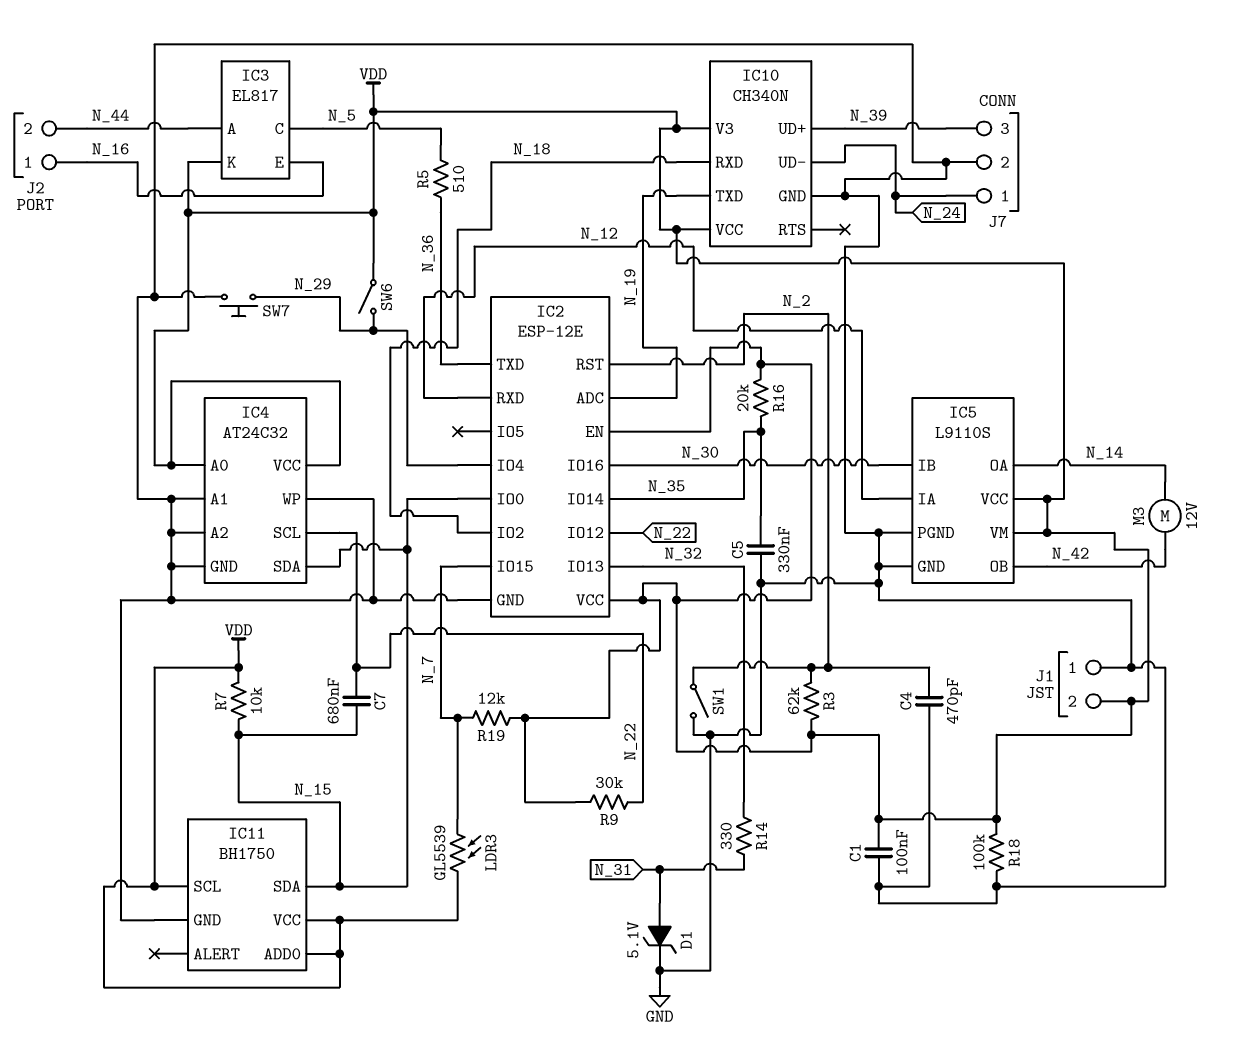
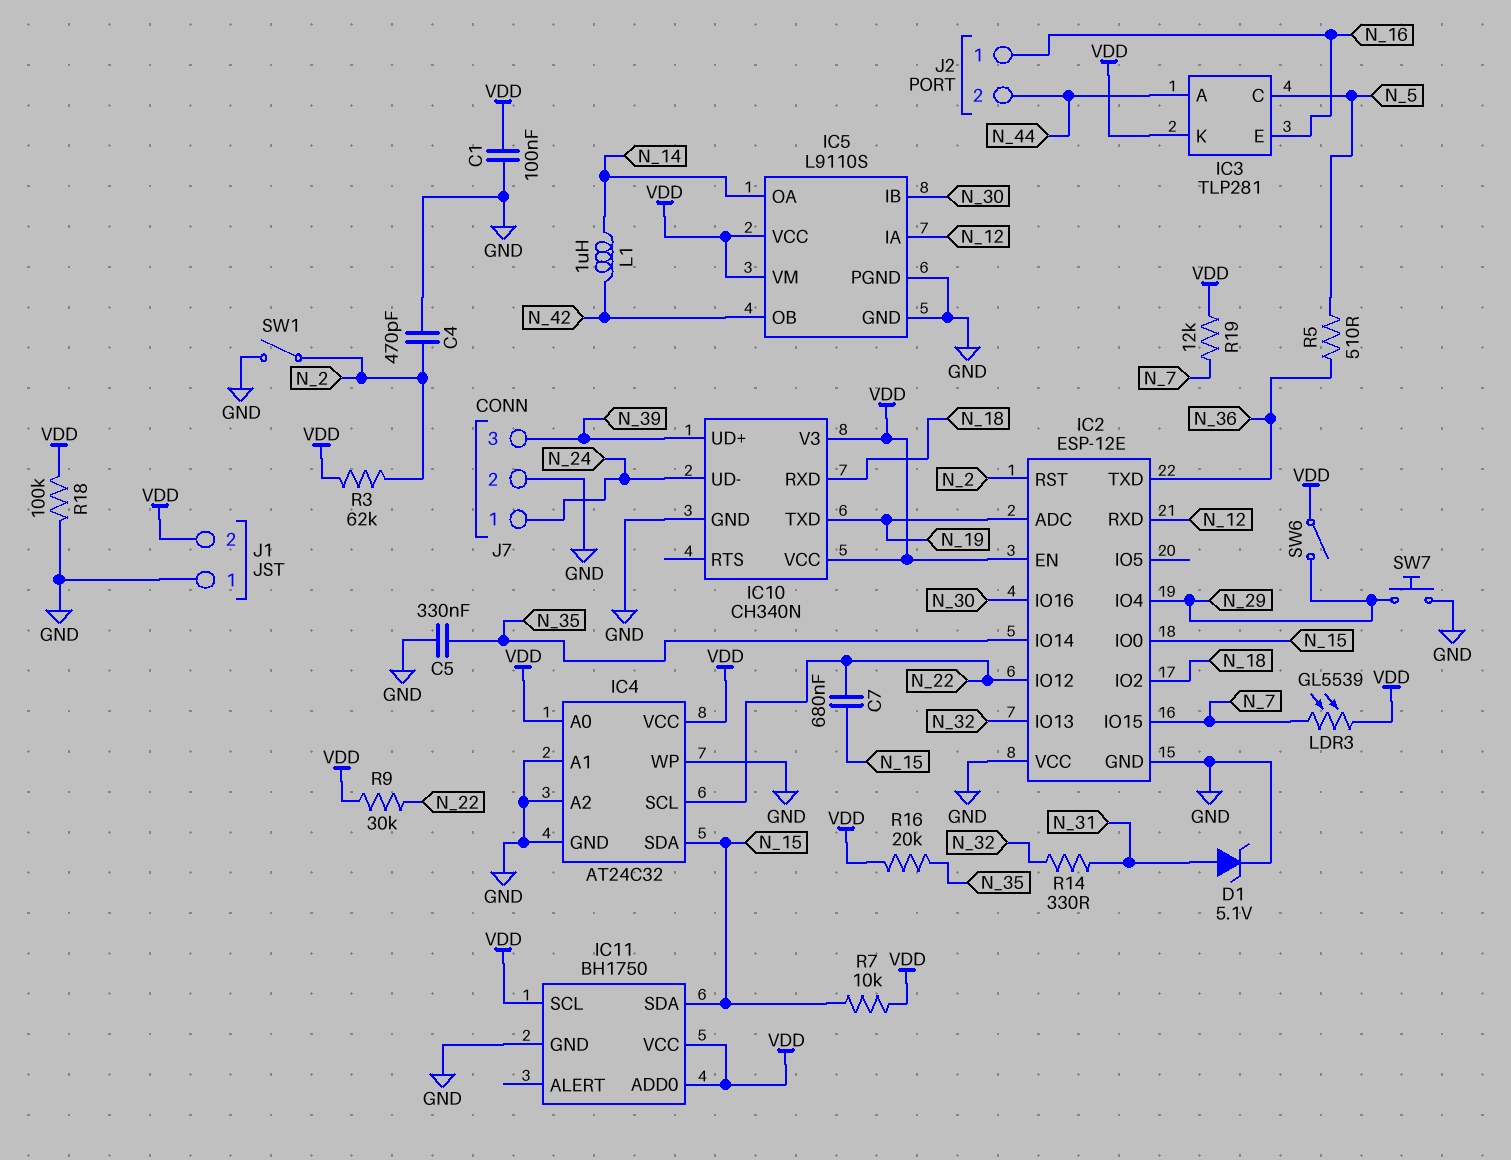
IC2 pin VCC: VDD -> GND
IC3: EL817 -> TLP281
L1: none -> 1uH (N_14, N_42)
M3: motor 12V (N_14, N_42) -> none

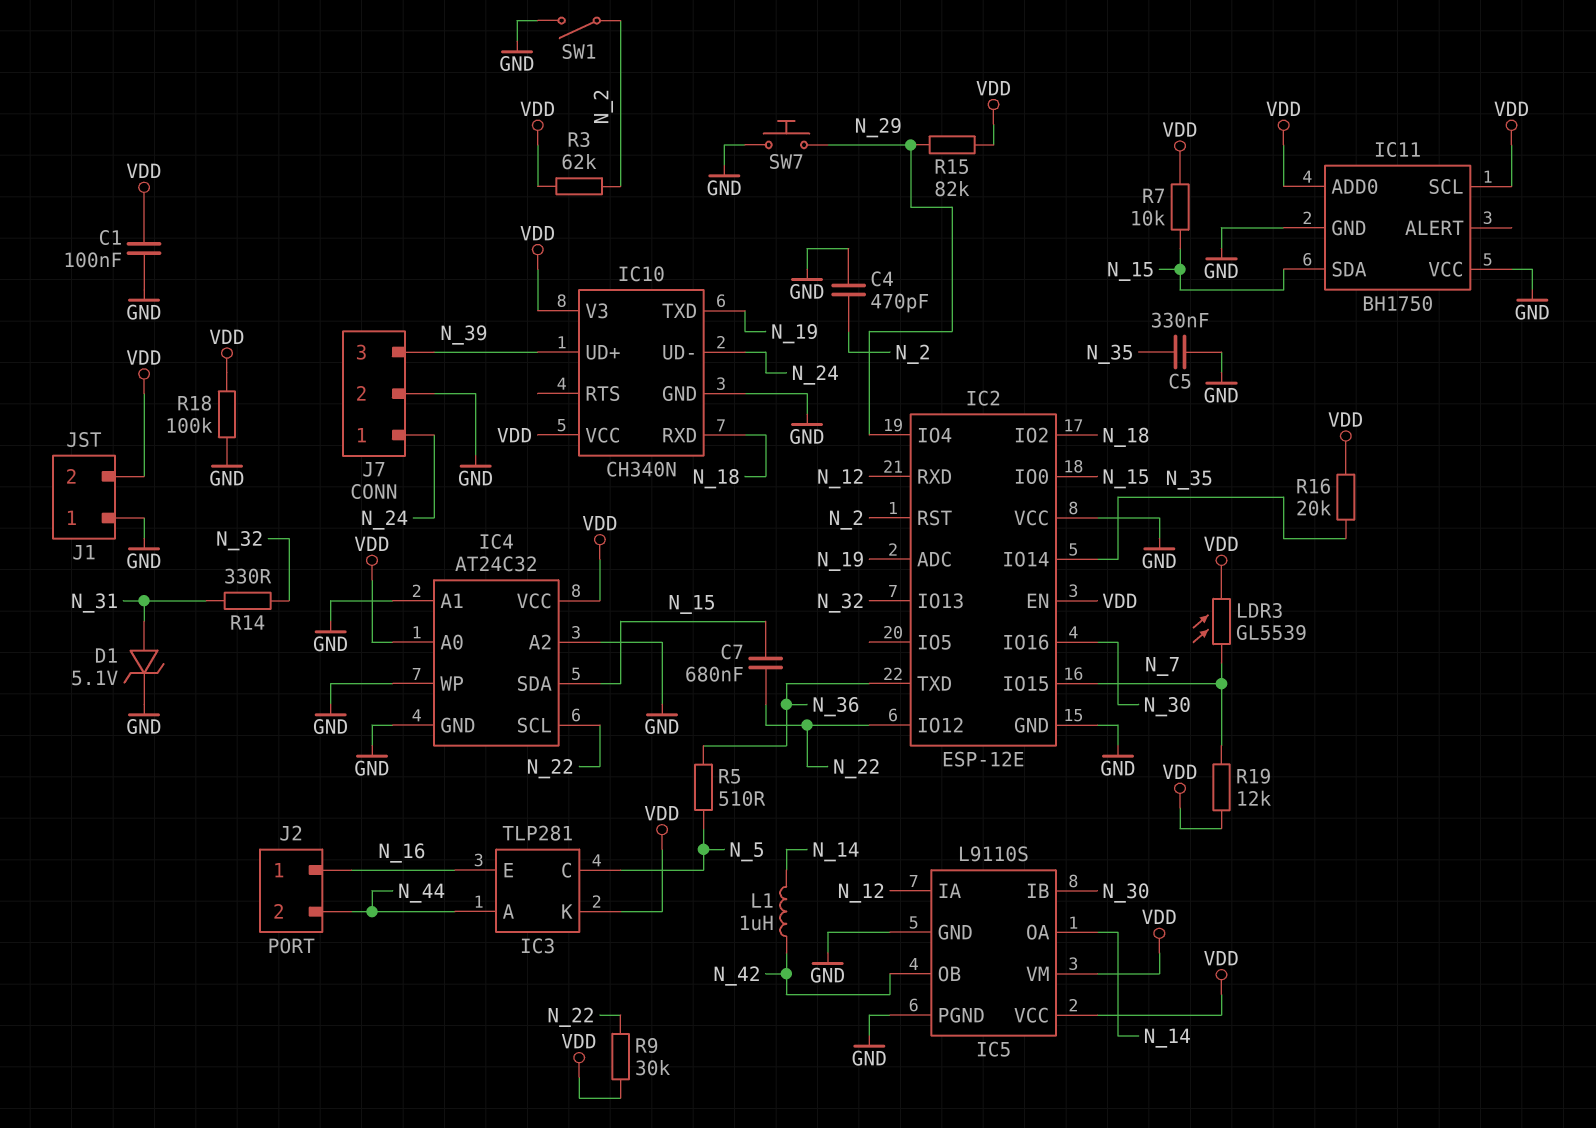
IC11 pin VCC: VDD -> GND
R15: none -> 82k (N_29, VDD)
SW6: switch (N_29, VDD) -> none

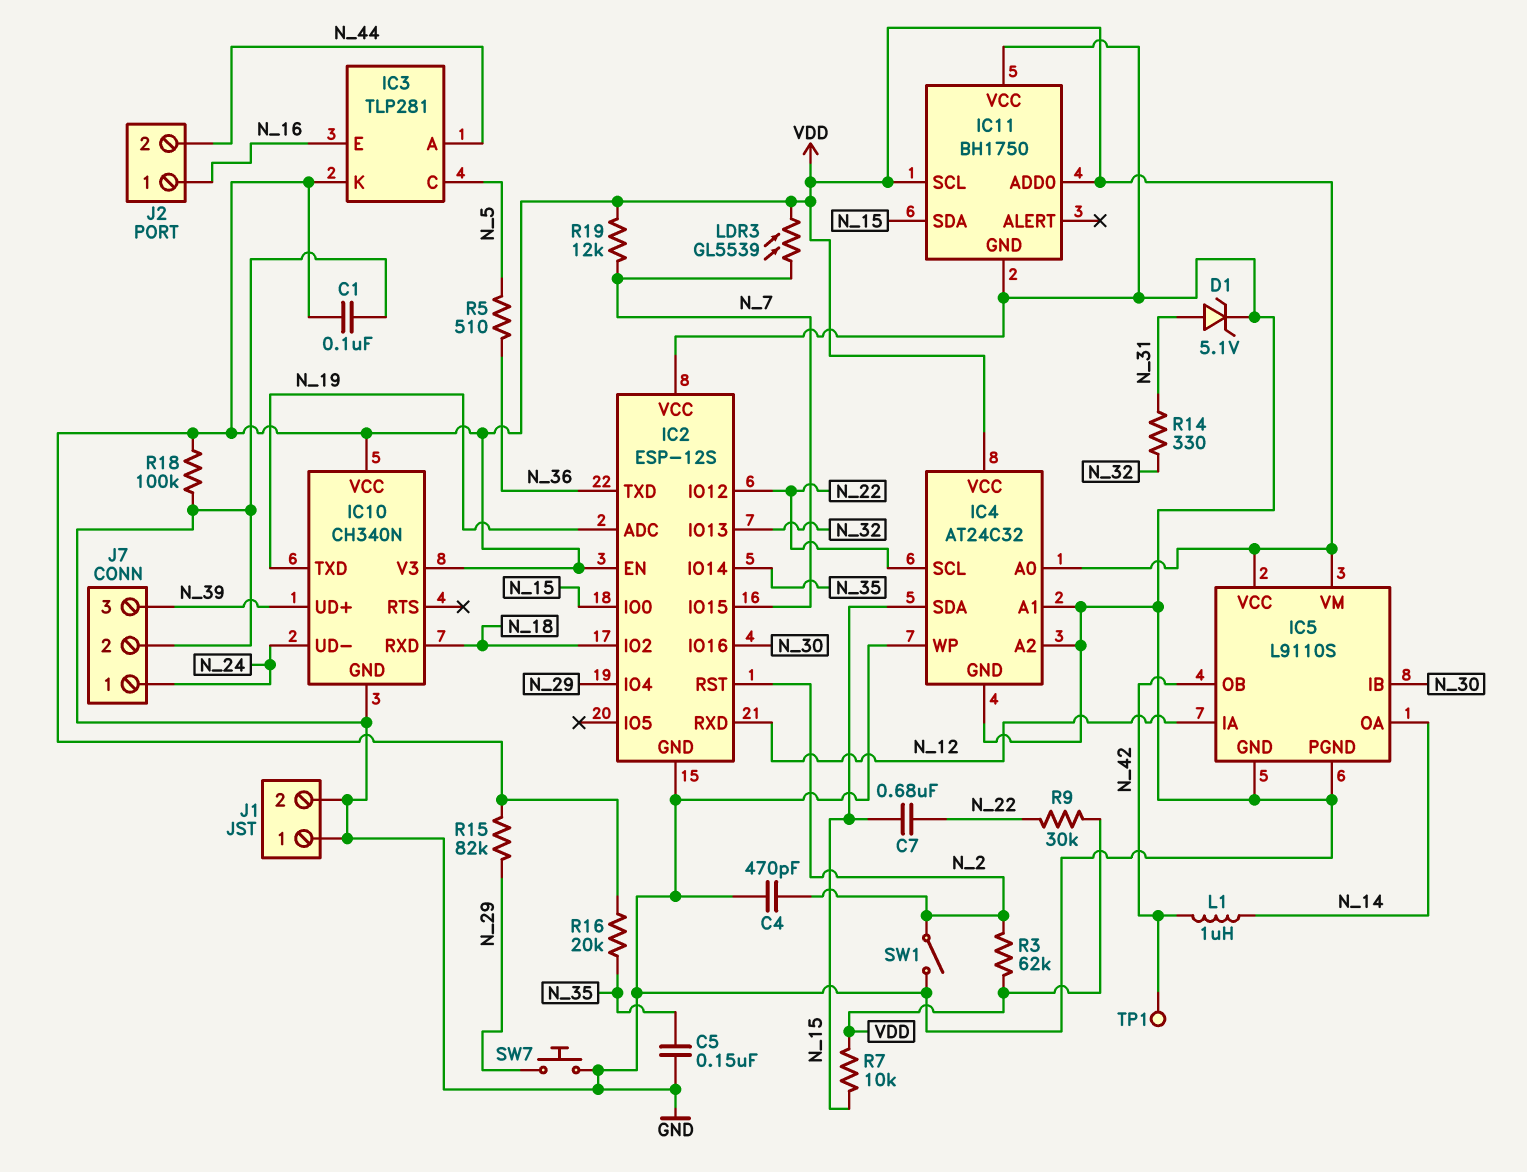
C5: 330nF (GND, N_35) -> 150nF (GND, N_35)
IC2: ESP-12E -> ESP-12S
J1 pin 2: VDD -> GND
TP1: none -> test point (N_42)

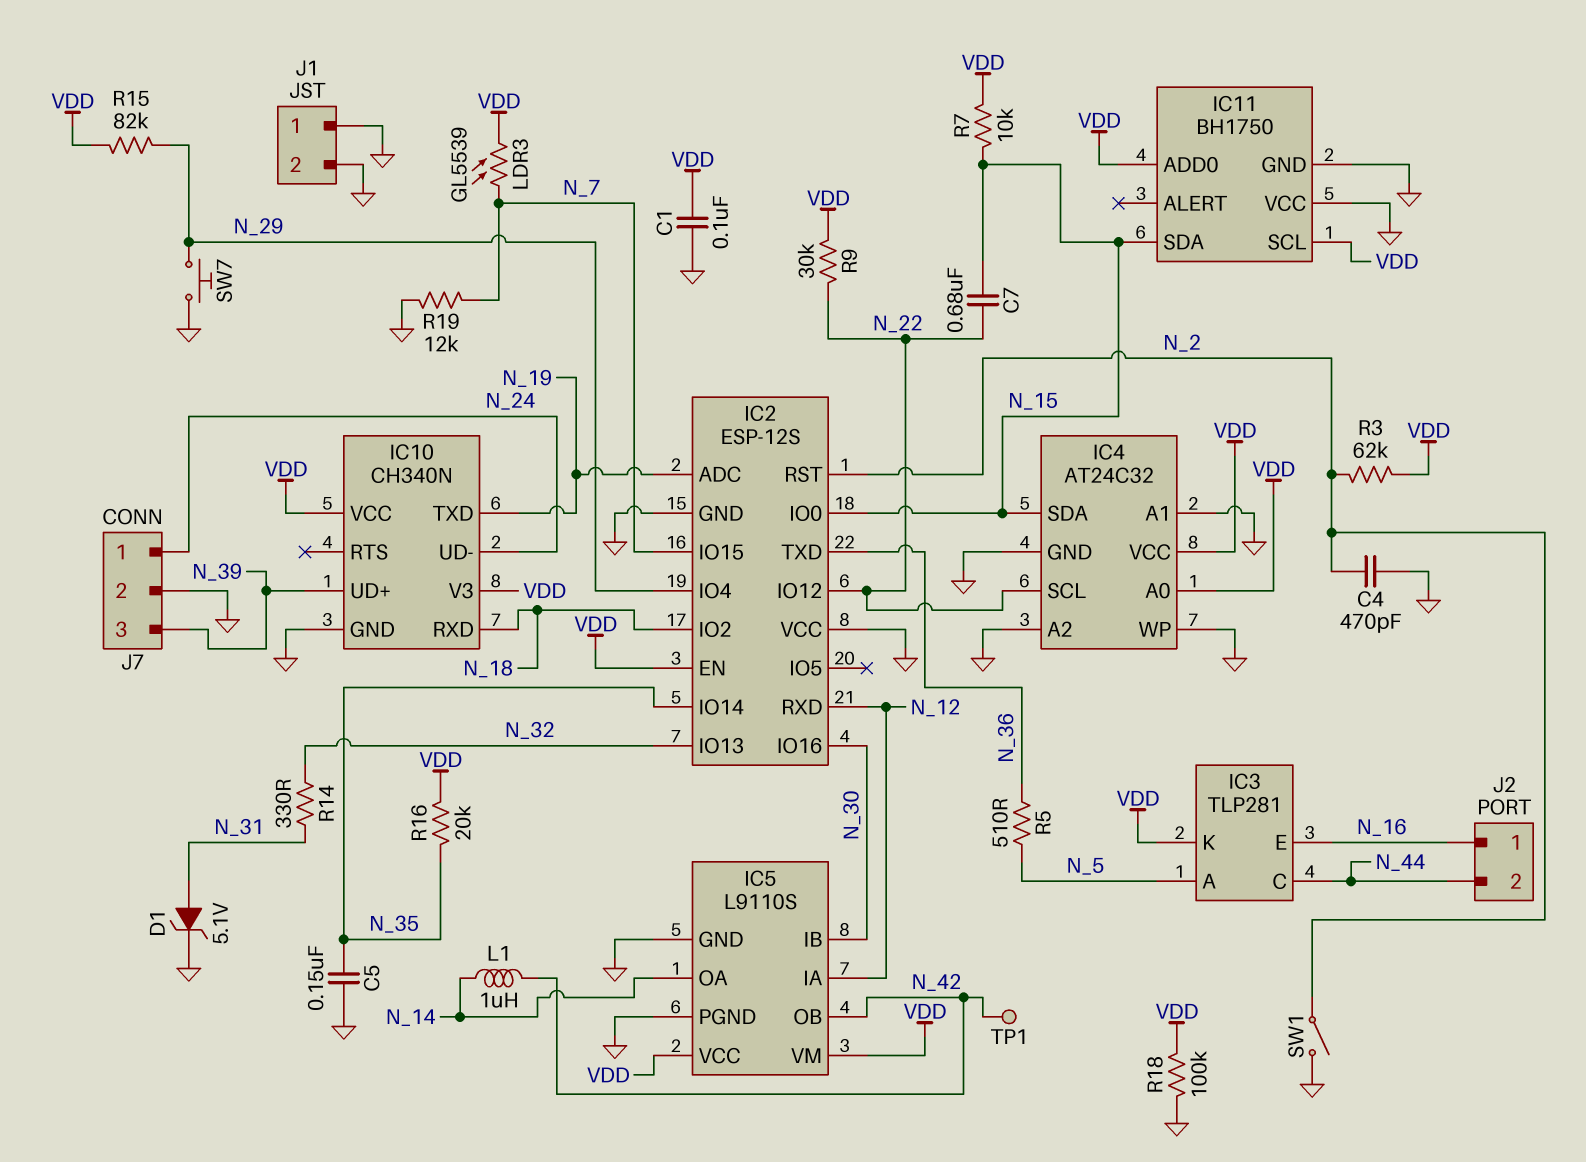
IC3 pin A: N_44 -> N_5
IC3 pin C: N_5 -> N_44
R19: 12k (N_7, VDD) -> 12k (GND, N_7)

